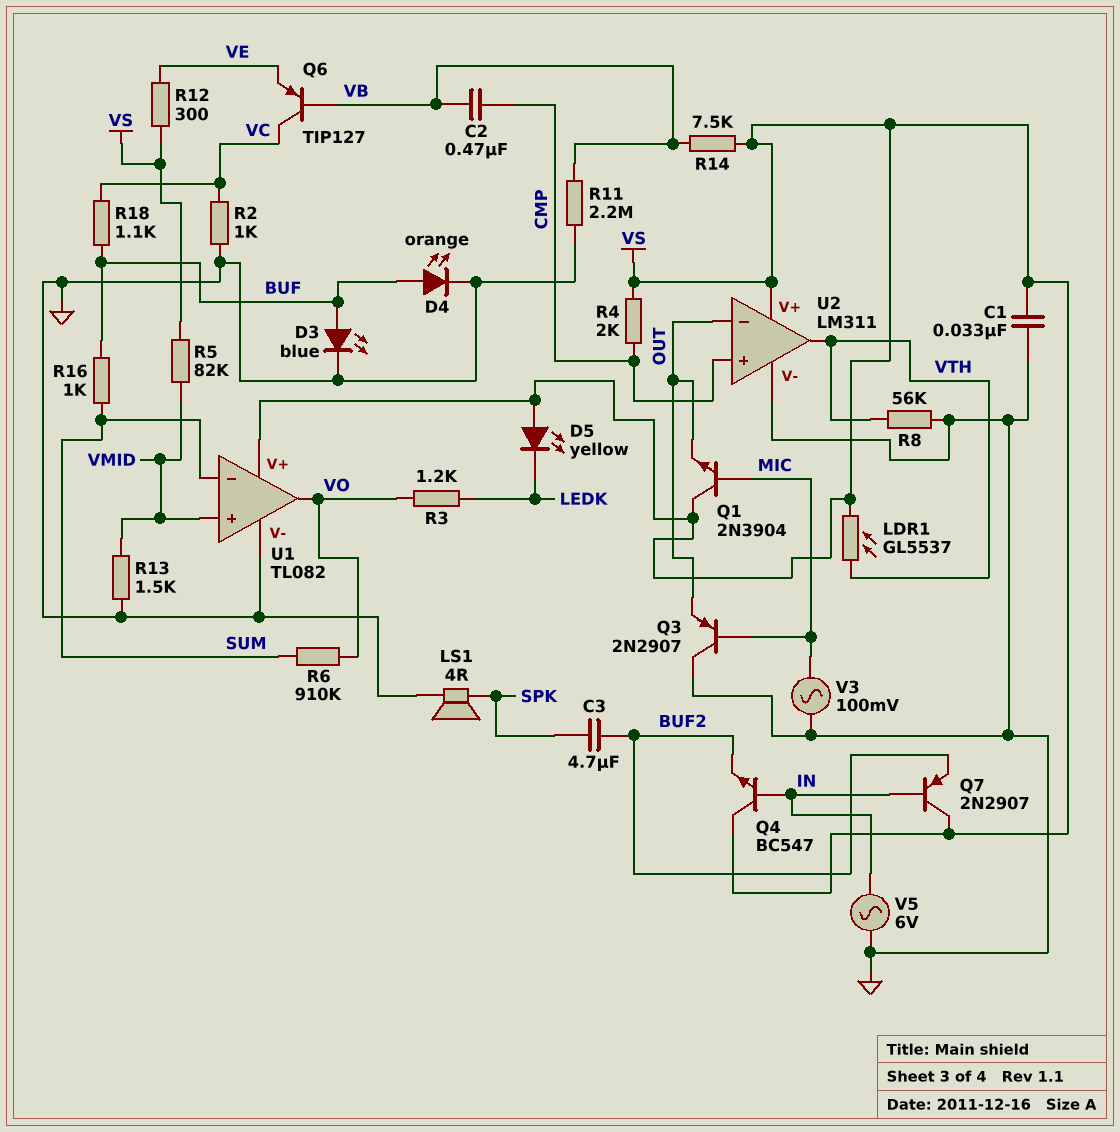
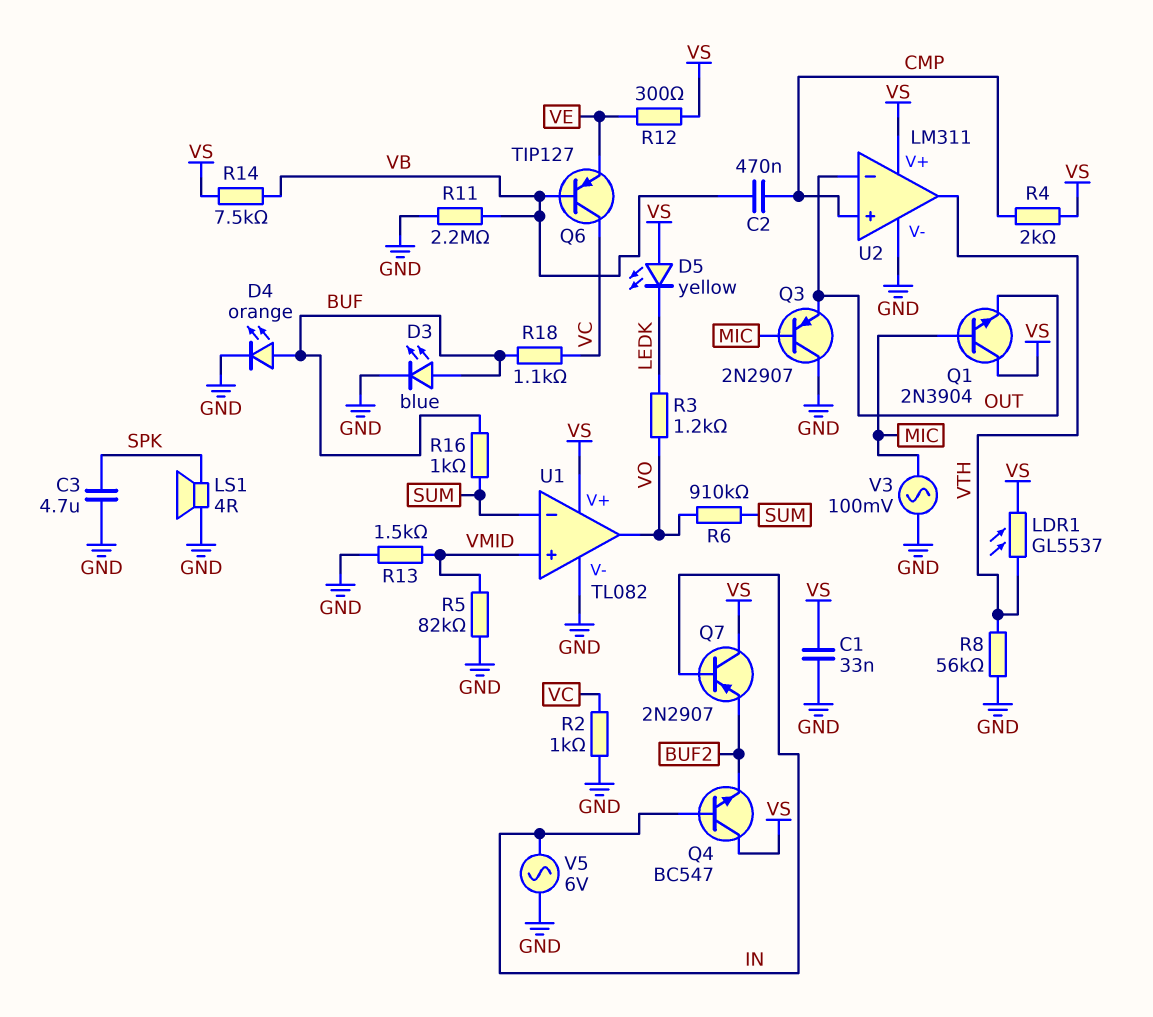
C3: 4.7uF (BUF2, SPK) -> 4.7uF (GND, SPK)
R5: 82k (VMID, VS) -> 82k (GND, VMID)

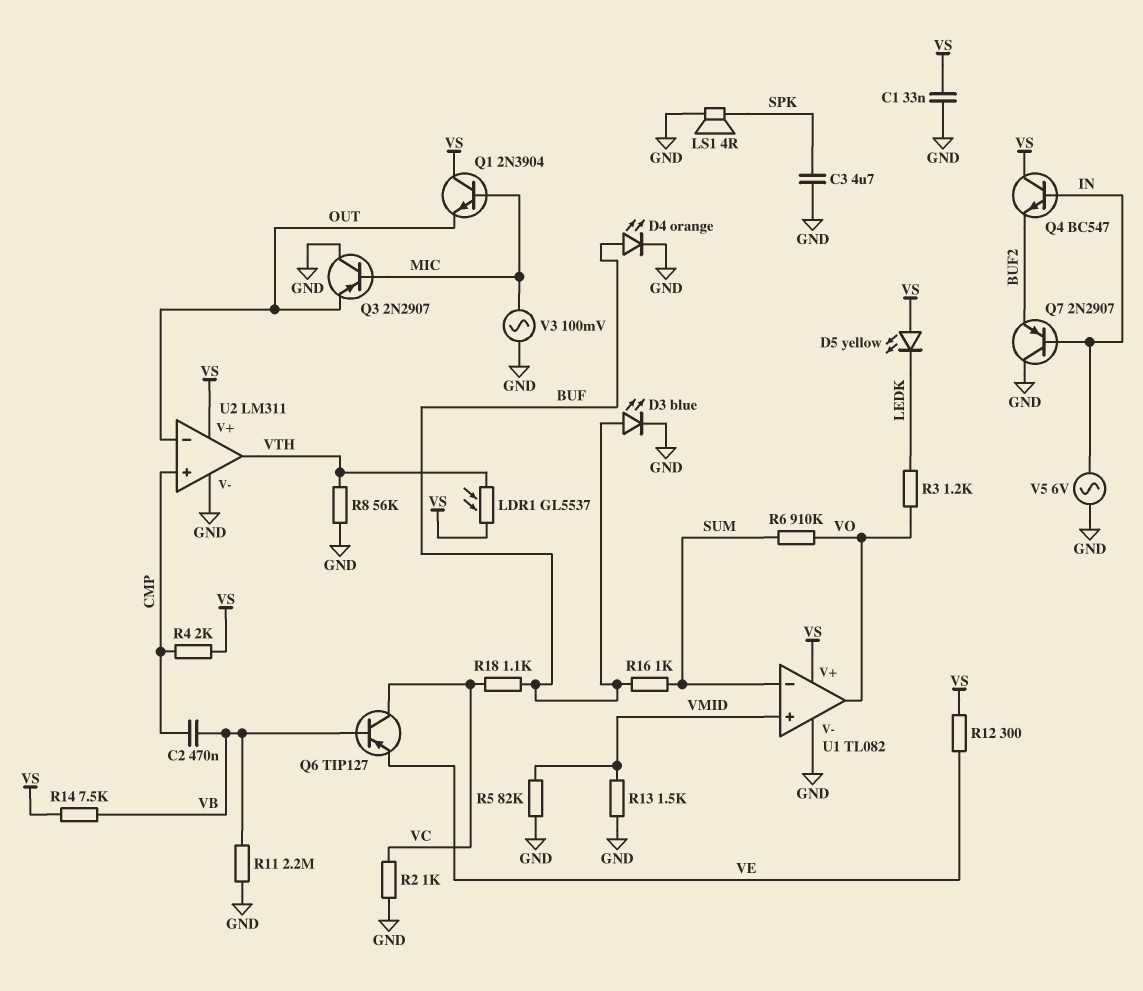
Q7: PNP 2N2907 (B IN, C VS, E BUF2) -> PNP 2N2907 (B IN, C GND, E BUF2)

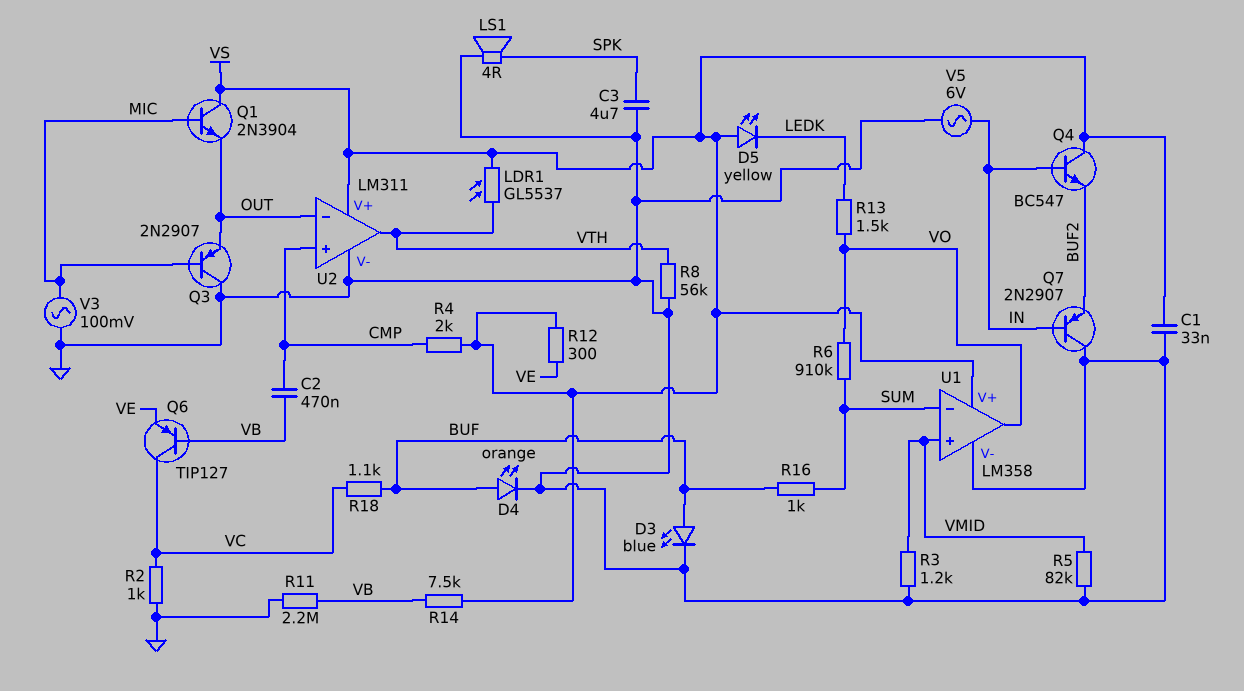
R3: 1.2k (LEDK, VO) -> 1.2k (GND, VMID)
R13: 1.5k (GND, VMID) -> 1.5k (LEDK, VO)
U1: TL082 -> LM358

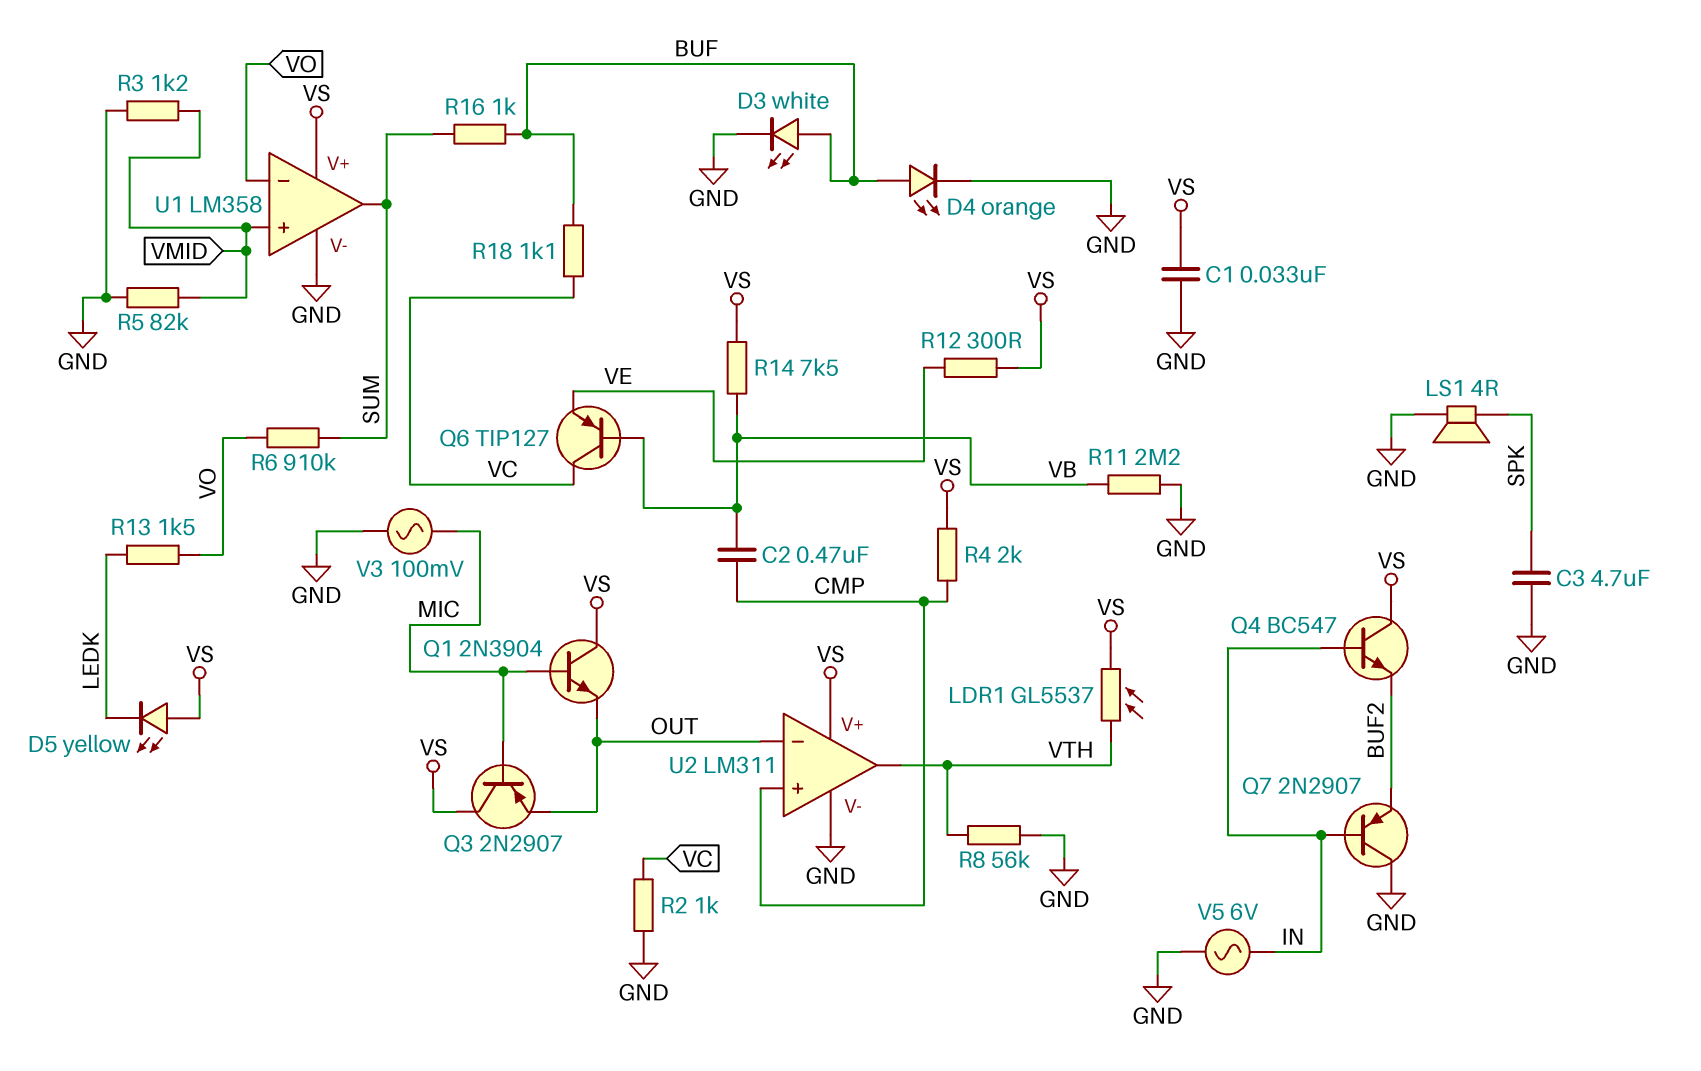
D3: LED blue (A BUF, K GND) -> LED white (A BUF, K GND)
Q3: PNP 2N2907 (B MIC, C GND, E OUT) -> PNP 2N2907 (B MIC, C VS, E OUT)
U1 pin in-: SUM -> VO
U1 pin out: VO -> SUM

